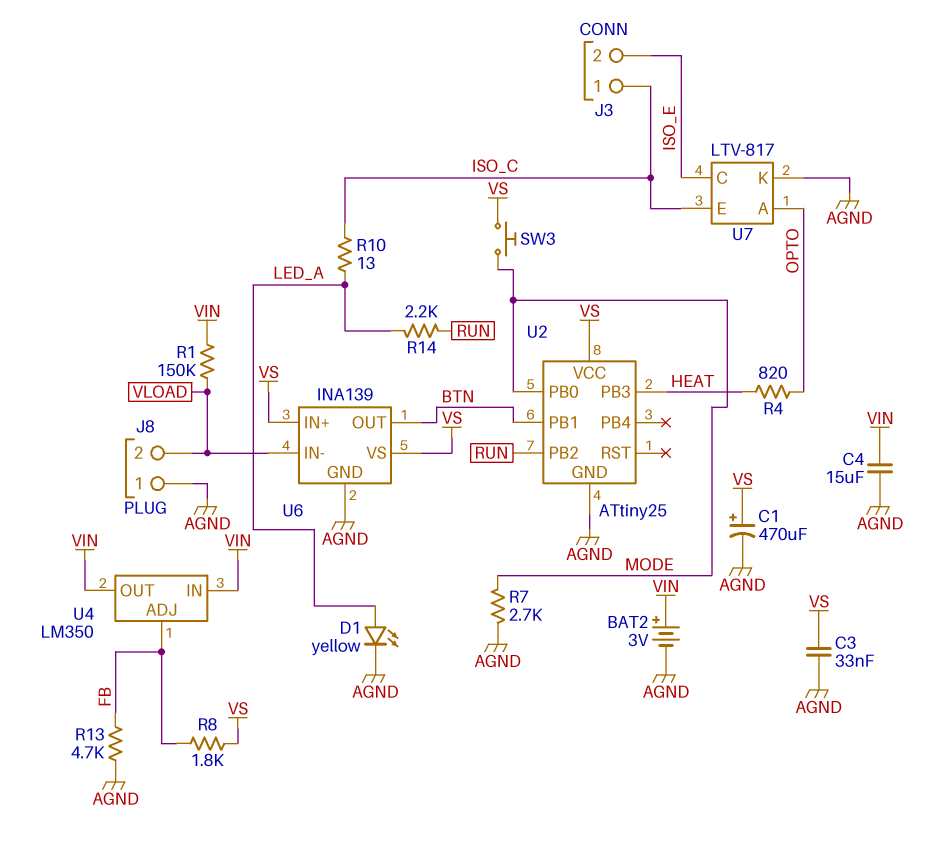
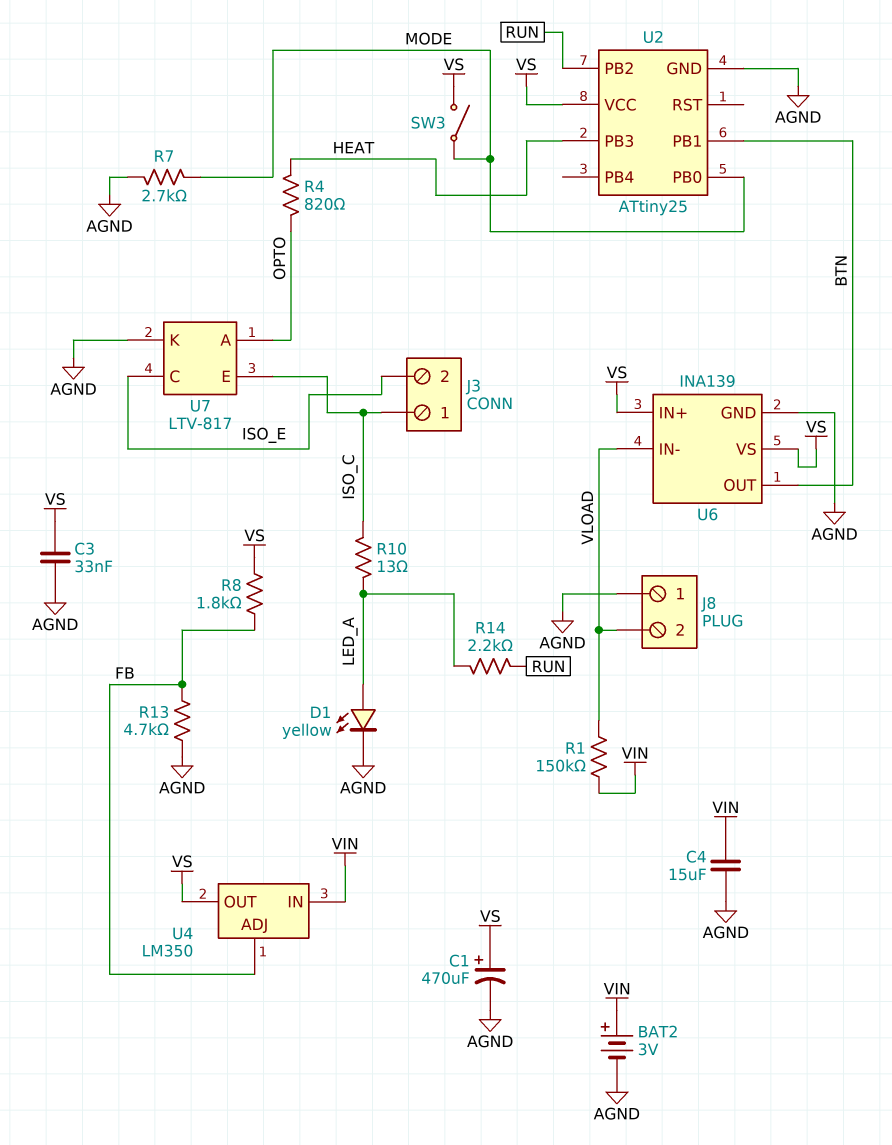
SW3: button (MODE, VS) -> switch (MODE, VS)
U4 pin OUT: VIN -> VS

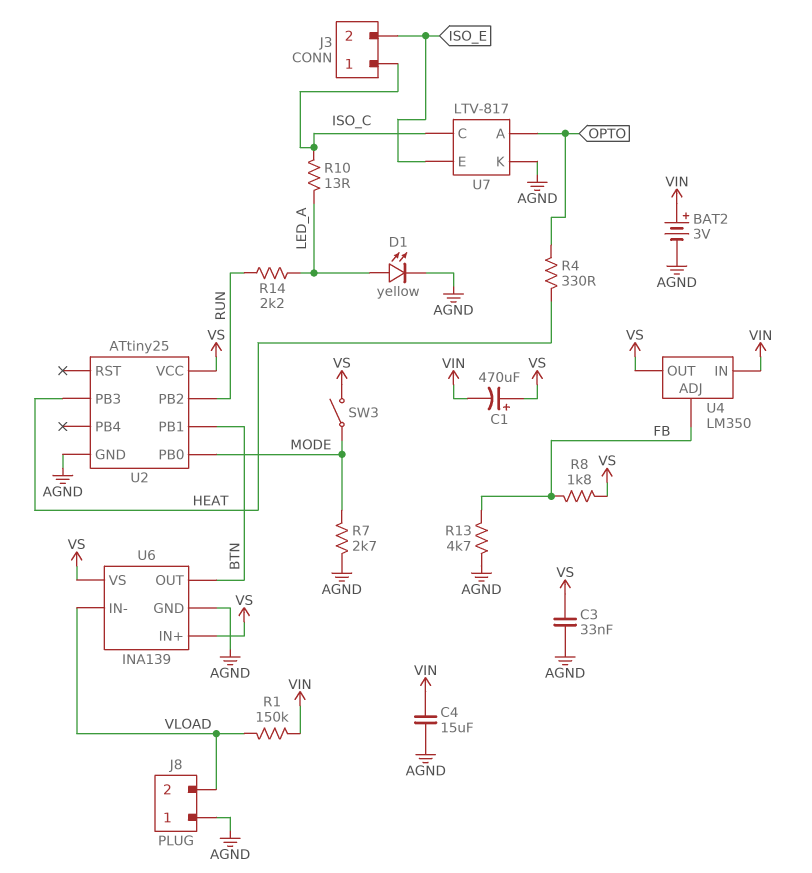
C1: 470uF (plus VS, minus AGND) -> 470uF (plus VS, minus VIN)
R4: 820 (HEAT, OPTO) -> 330 (HEAT, OPTO)
U7 pin C: ISO_E -> ISO_C
U7 pin E: ISO_C -> ISO_E

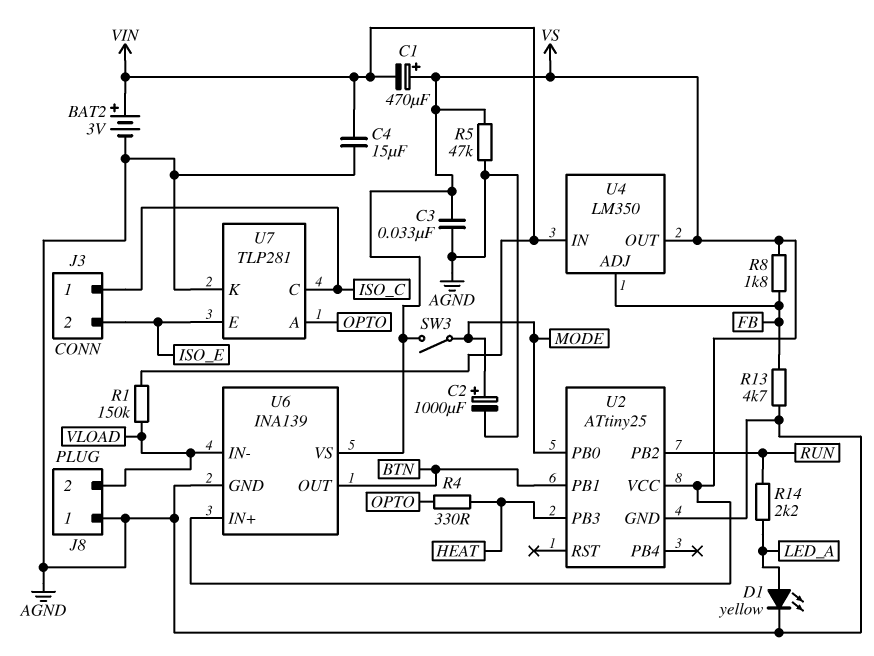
C2: none -> 1000uF (plus MODE, minus AGND)
R5: none -> 47k (AGND, VS)
R7: 2.7k (AGND, MODE) -> none
R10: 13 (ISO_C, LED_A) -> none
U7: LTV-817 -> TLP281

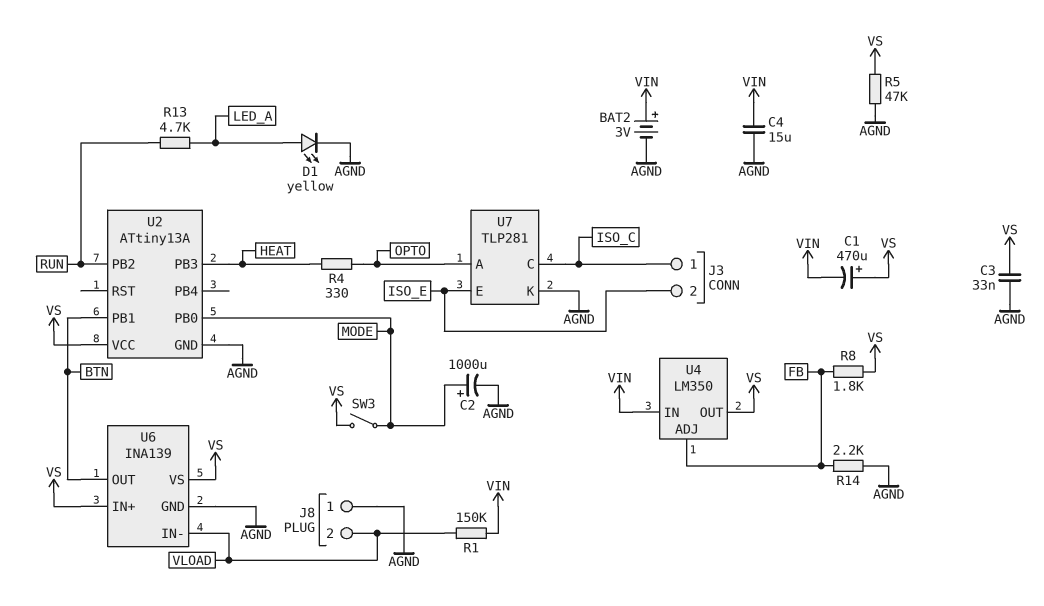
R13: 4.7k (AGND, FB) -> 4.7k (LED_A, RUN)
R14: 2.2k (LED_A, RUN) -> 2.2k (AGND, FB)
U2: ATtiny25 -> ATtiny13A

